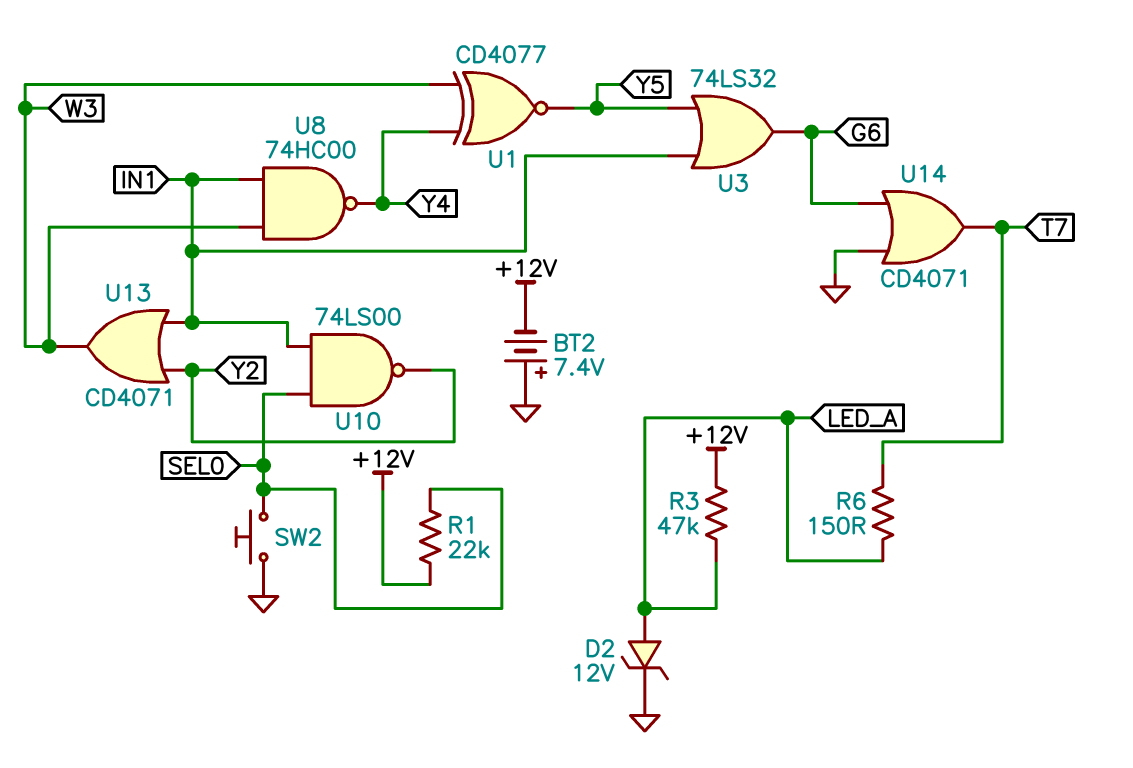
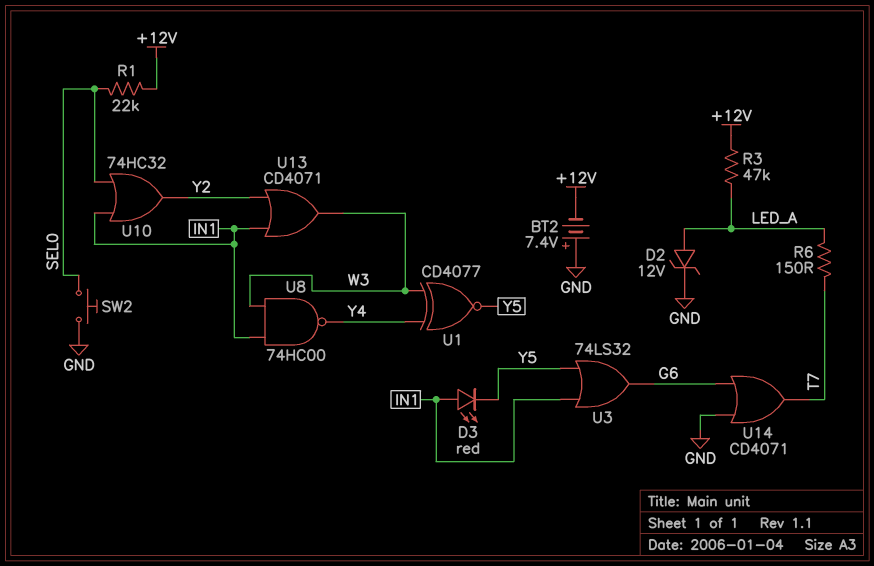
D3: none -> LED red (A IN1, K Y5)
U10: NAND 74LS00 (in IN1, in SEL0, out Y2) -> OR 74HC32 (in IN1, in SEL0, out Y2)

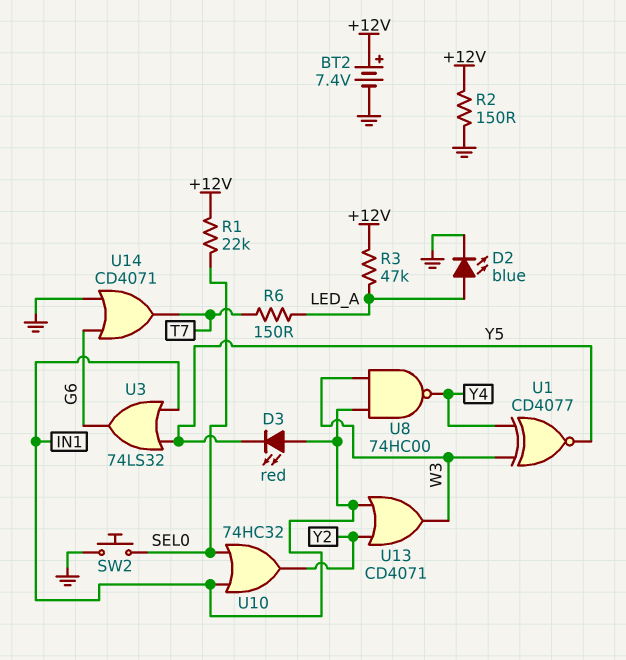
BT2: 7.4V (plus GND, minus +12V) -> 7.4V (plus +12V, minus GND)
D2: zener 12V (A LED_A, K GND) -> LED blue (A LED_A, K GND)
R2: none -> 150 (+12V, GND)

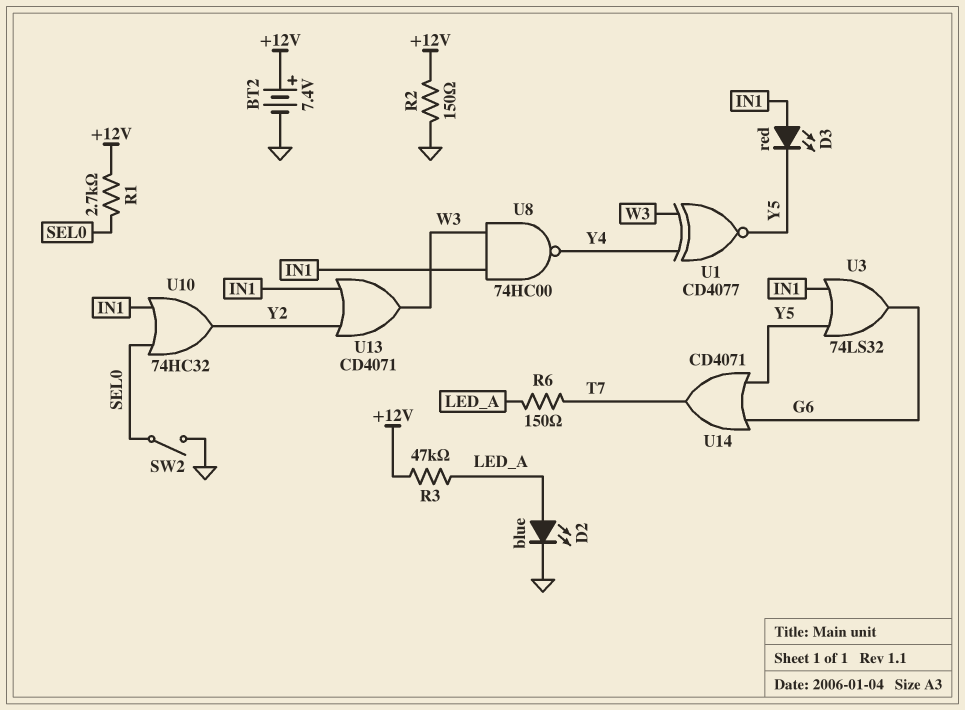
R1: 22k (+12V, SEL0) -> 2.7k (+12V, SEL0)
SW2: button (GND, SEL0) -> switch (GND, SEL0)
U14: OR CD4071 (in G6, in GND, out T7) -> OR CD4071 (in G6, in Y5, out T7)

